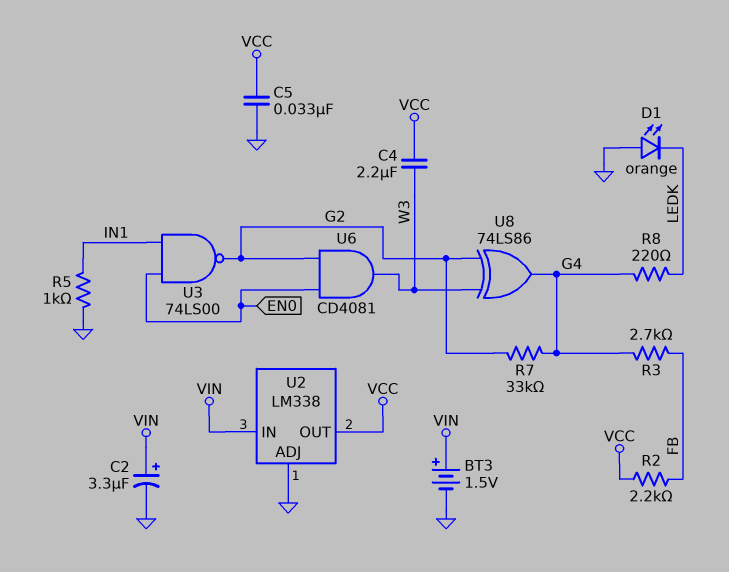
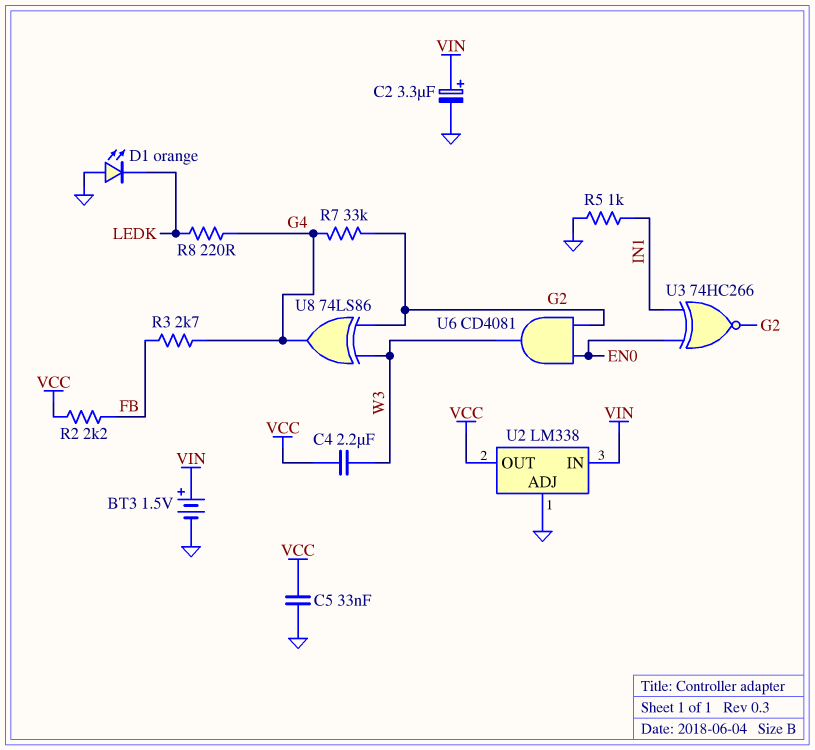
U3: NAND 74LS00 (in EN0, in IN1, out G2) -> XNOR 74HC266 (in EN0, in IN1, out G2)

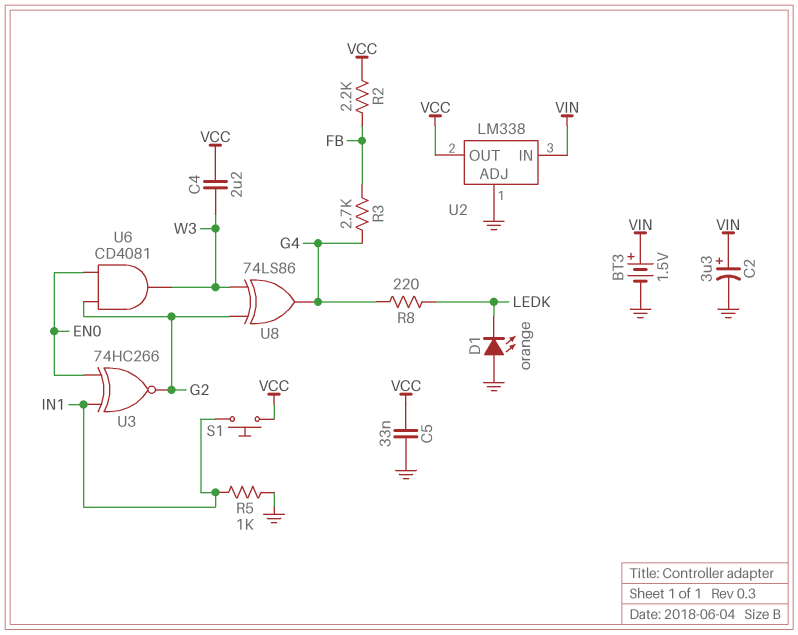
R7: 33k (G2, G4) -> none
S1: none -> button (IN1, VCC)

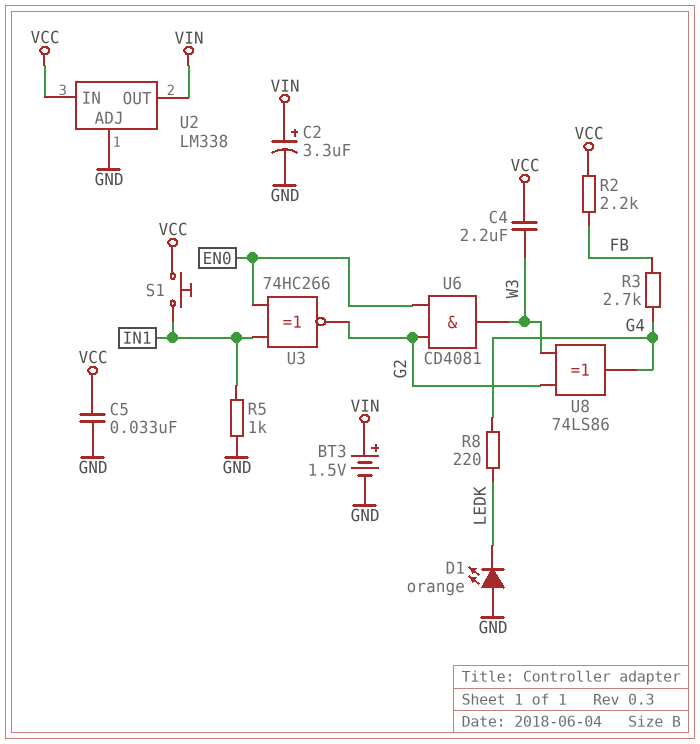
U2 pin IN: VIN -> VCC
U2 pin OUT: VCC -> VIN

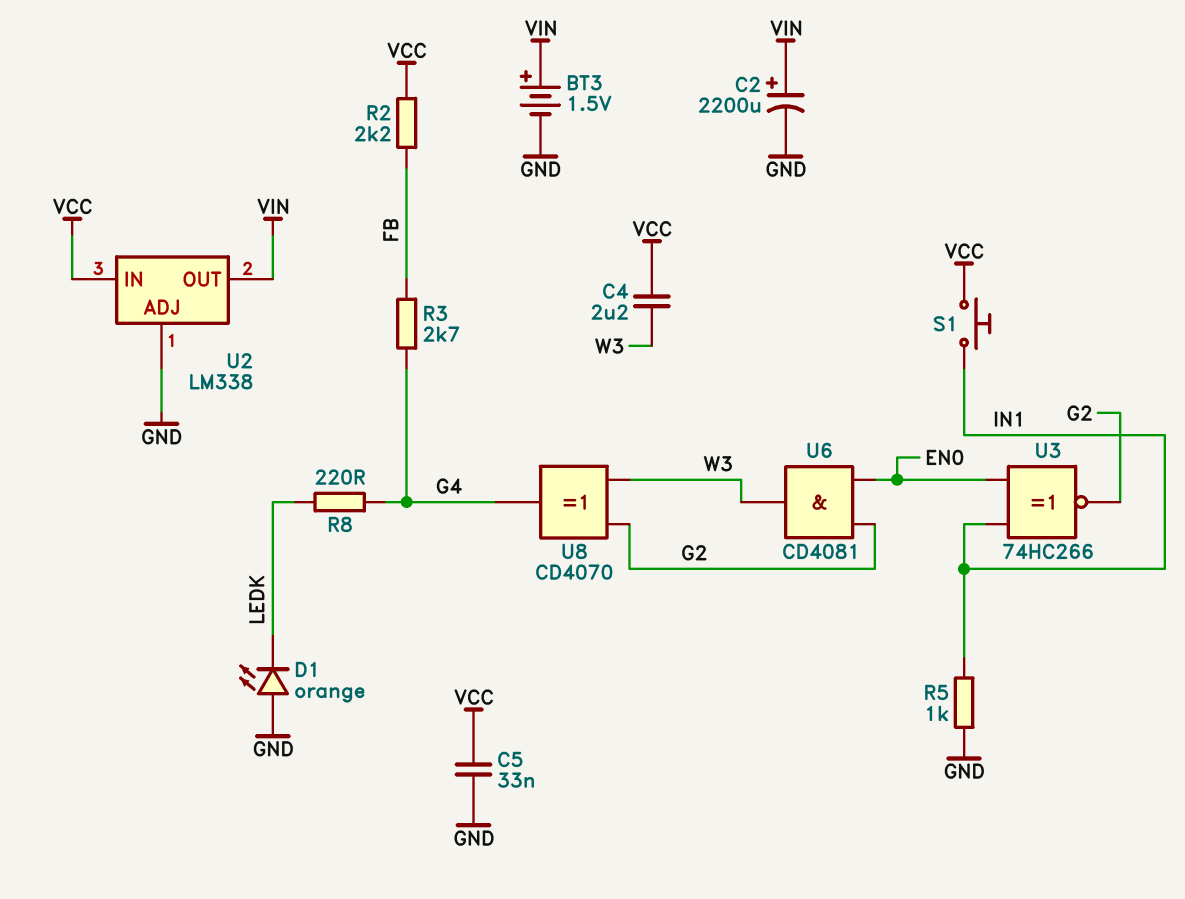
C2: 3.3uF (plus VIN, minus GND) -> 2200uF (plus VIN, minus GND)
U8: XOR 74LS86 (in G2, in W3, out G4) -> XOR CD4070 (in G2, in W3, out G4)

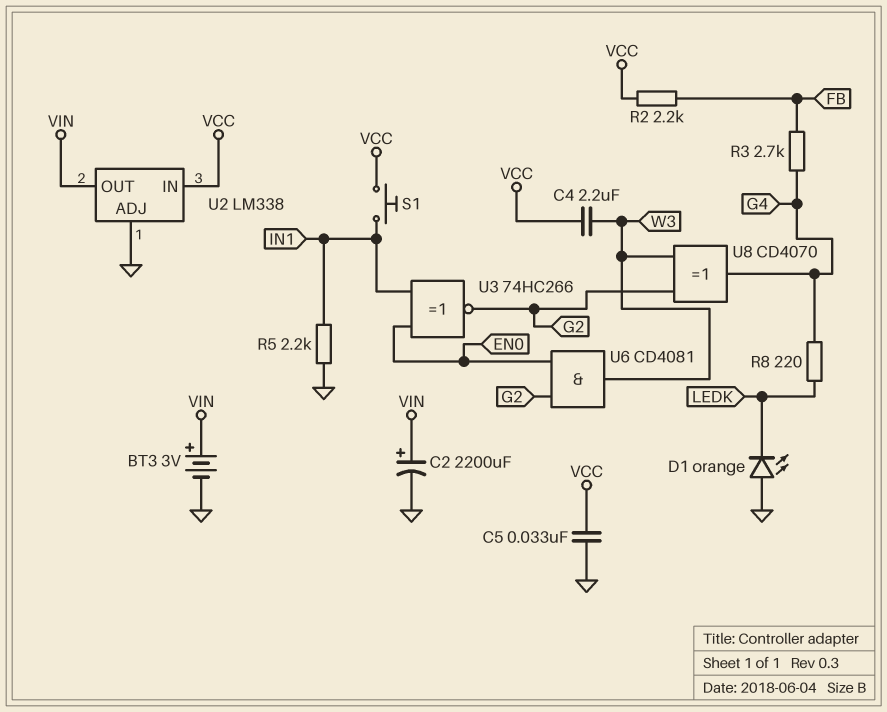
BT3: 1.5V (plus VIN, minus GND) -> 3V (plus VIN, minus GND)
R5: 1k (GND, IN1) -> 2.2k (GND, IN1)

